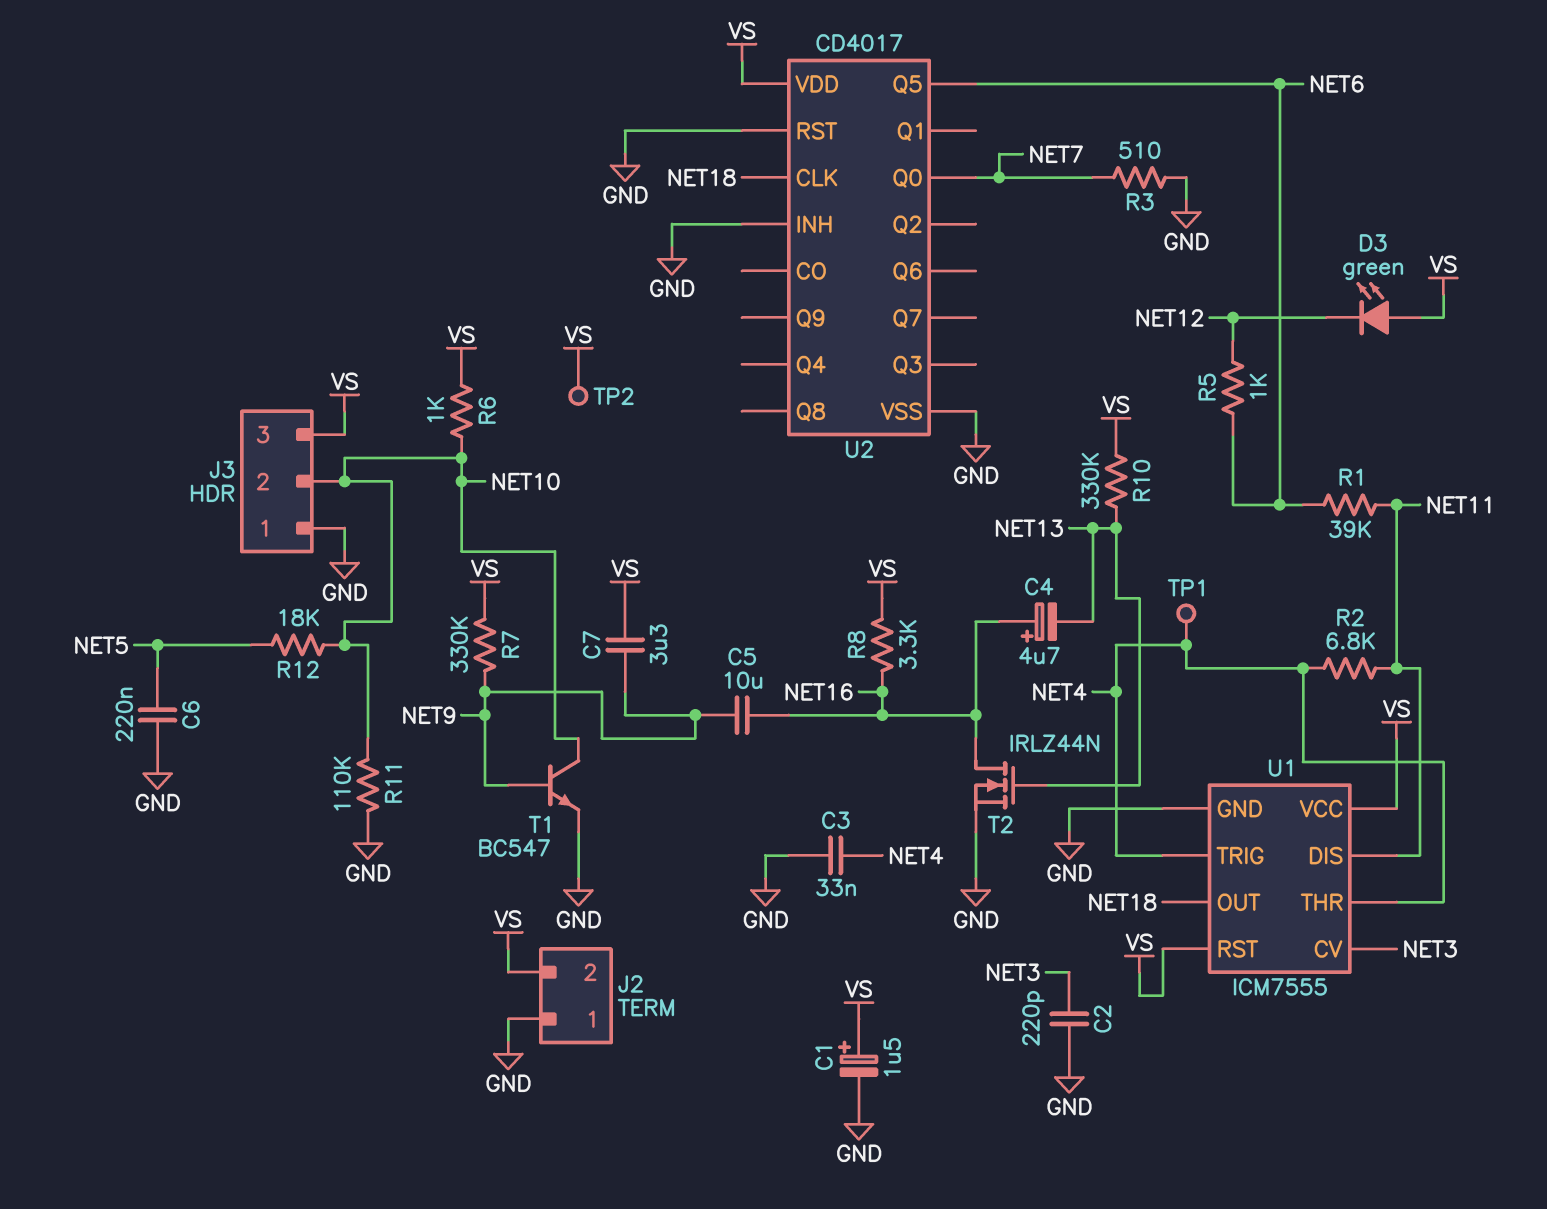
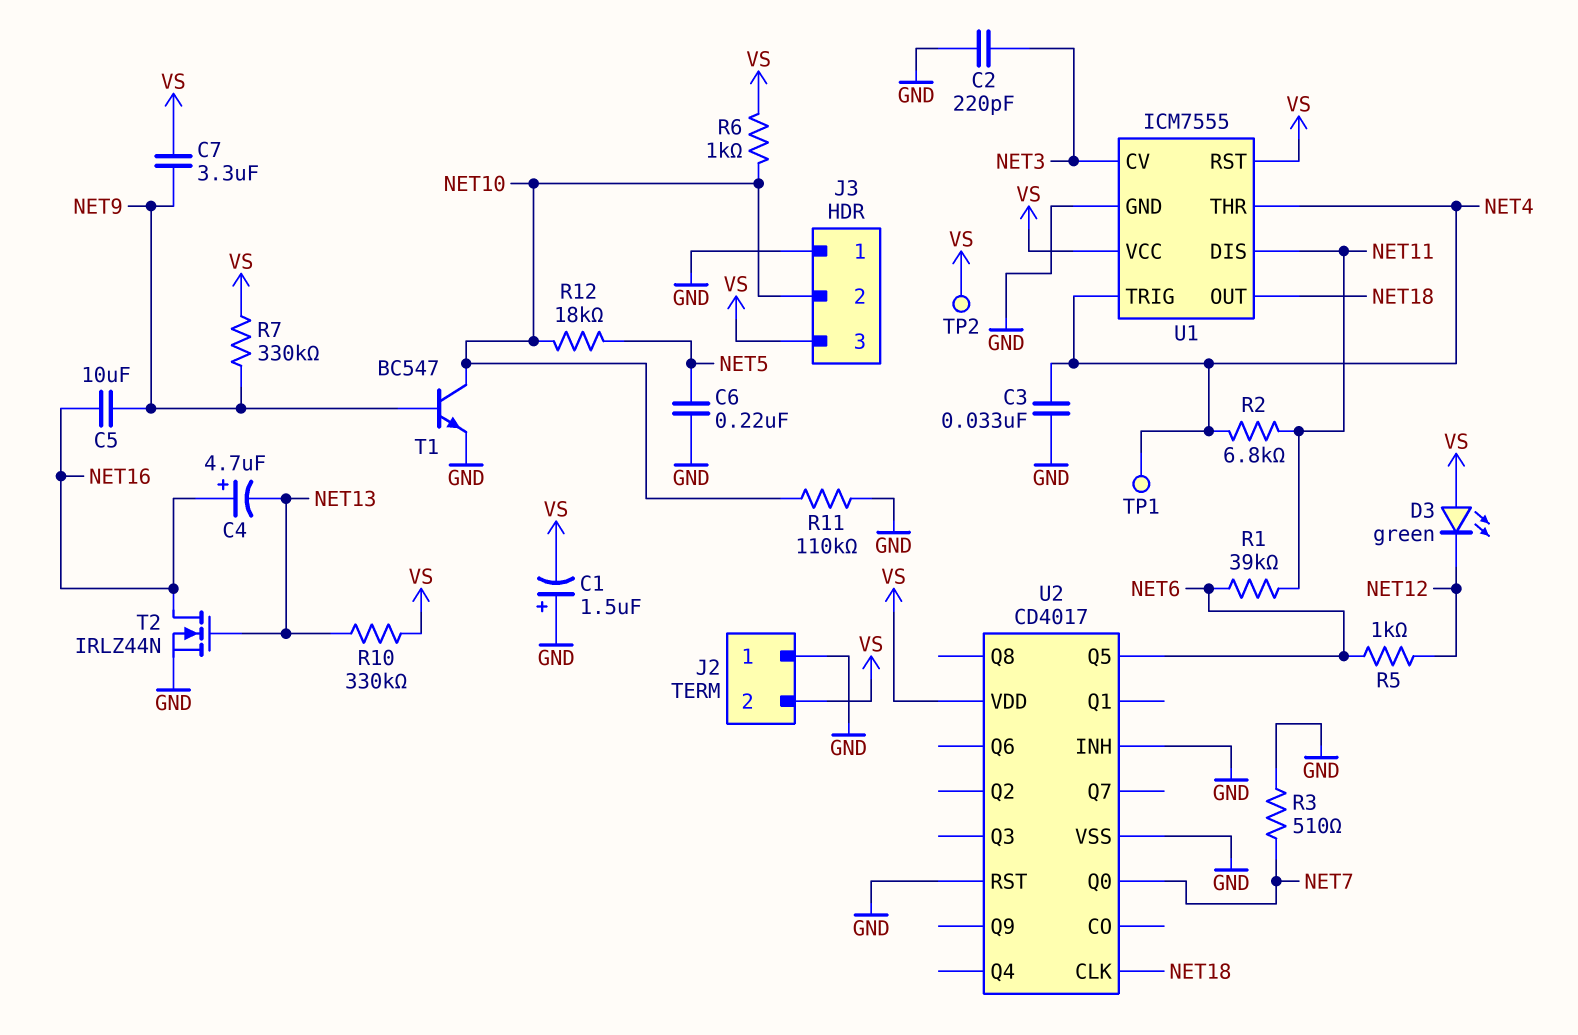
C1: 1.5uF (plus VS, minus GND) -> 1.5uF (plus GND, minus VS)
R8: 3.3k (NET16, VS) -> none

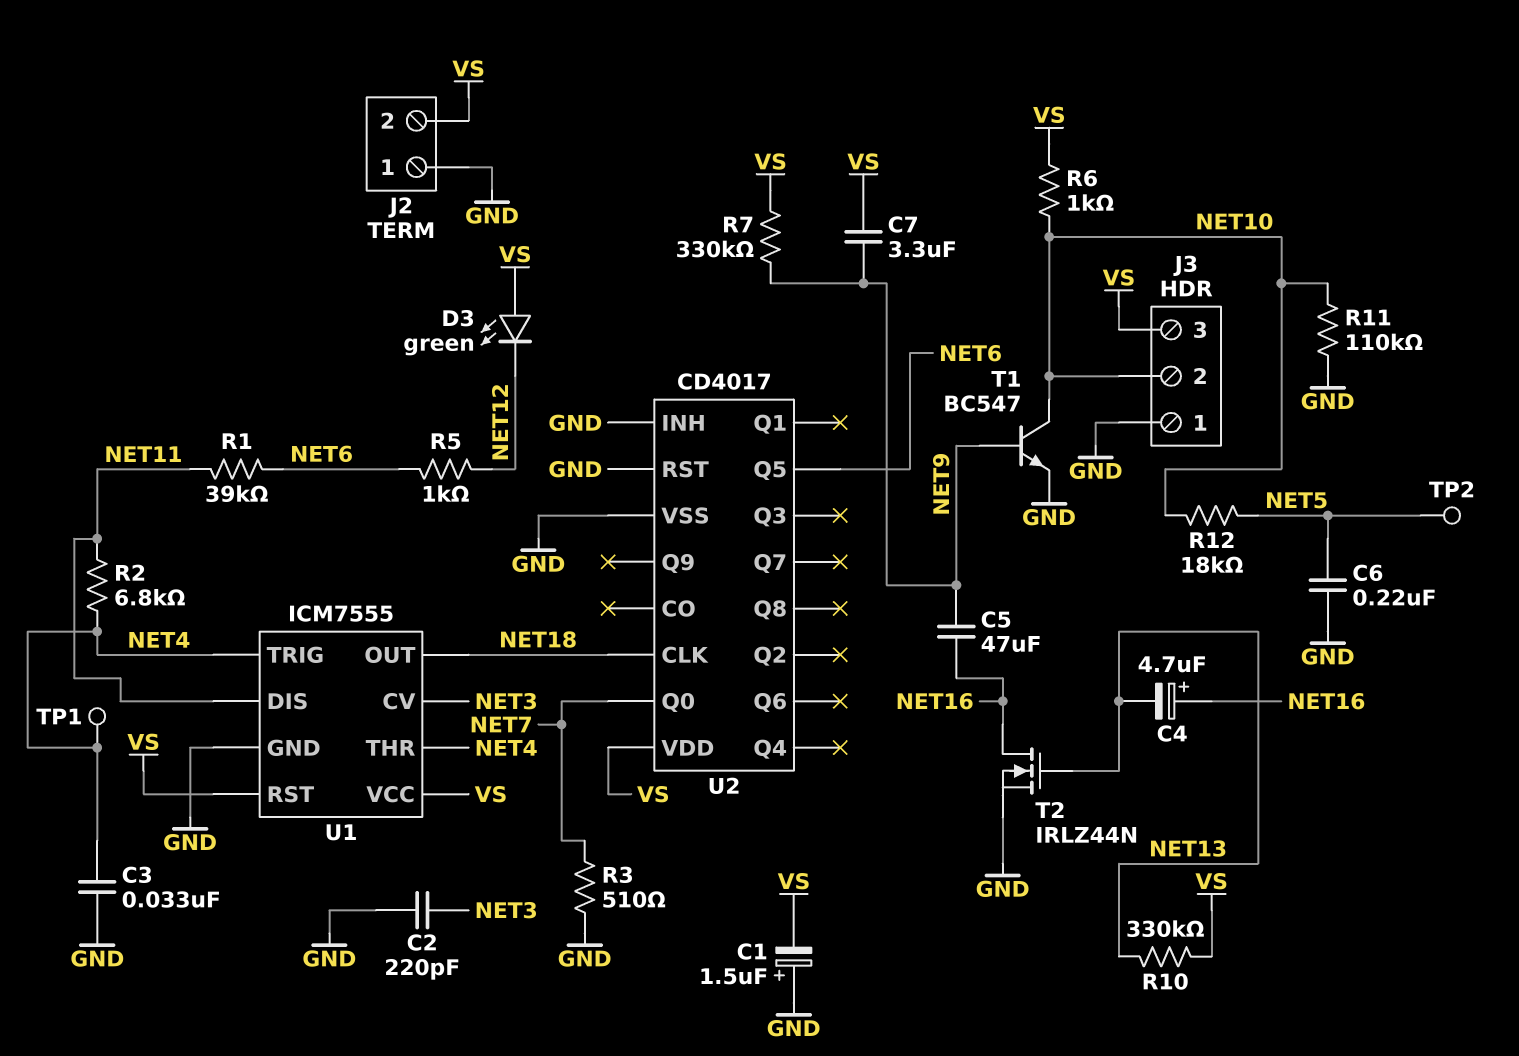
C5: 10uF (NET9, NET16) -> 47uF (NET9, NET16)
TP2: test point (VS) -> test point (NET5)

